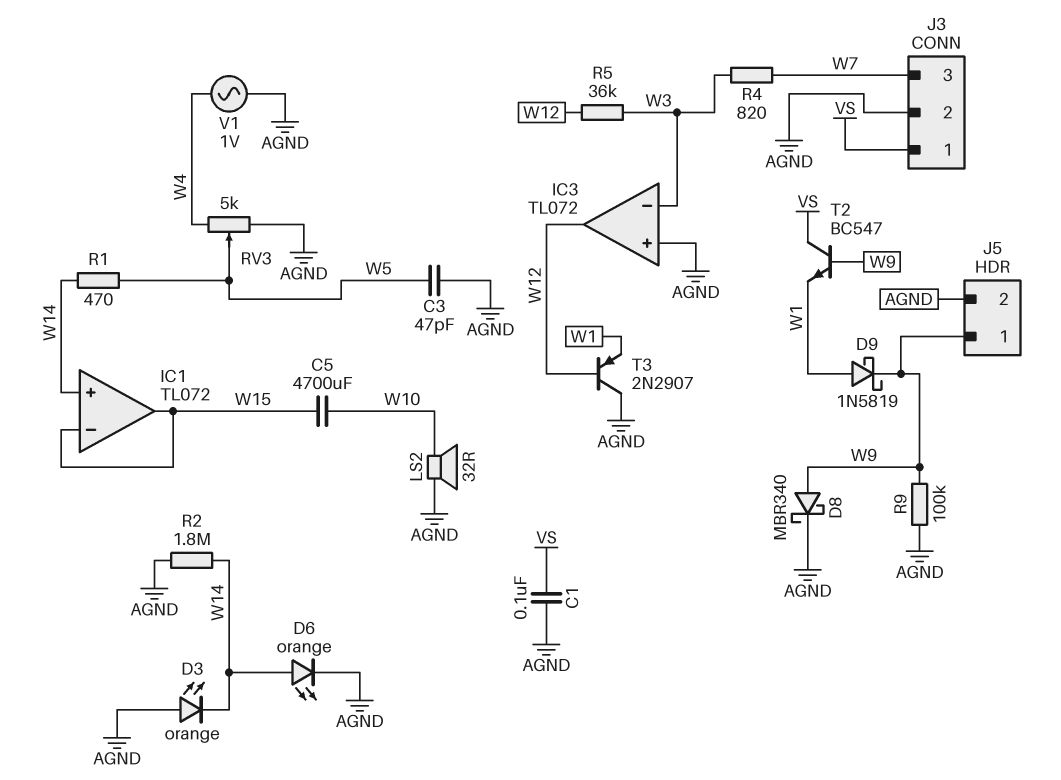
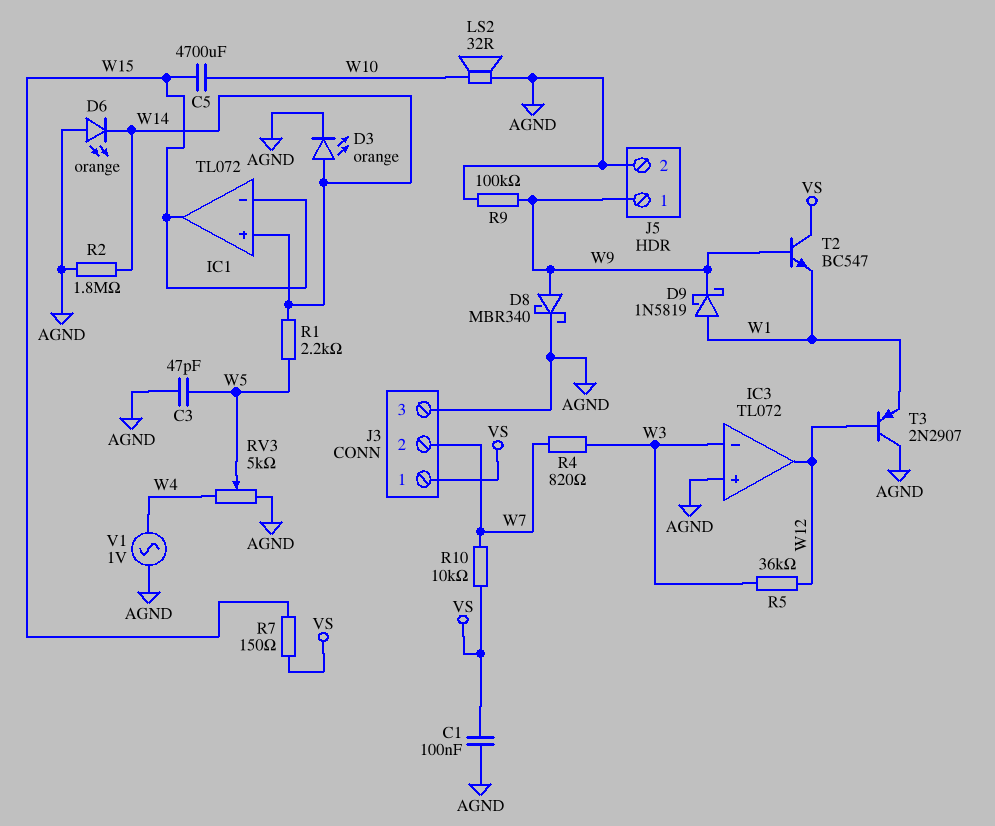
D3: LED orange (A AGND, K W14) -> LED orange (A W14, K AGND)
D6: LED orange (A W14, K AGND) -> LED orange (A AGND, K W14)
J3 pin 2: AGND -> W7
J3 pin 3: W7 -> AGND
R1: 470 (W5, W14) -> 2.2k (W5, W14)
R7: none -> 150 (VS, W15)
R10: none -> 10k (VS, W7)

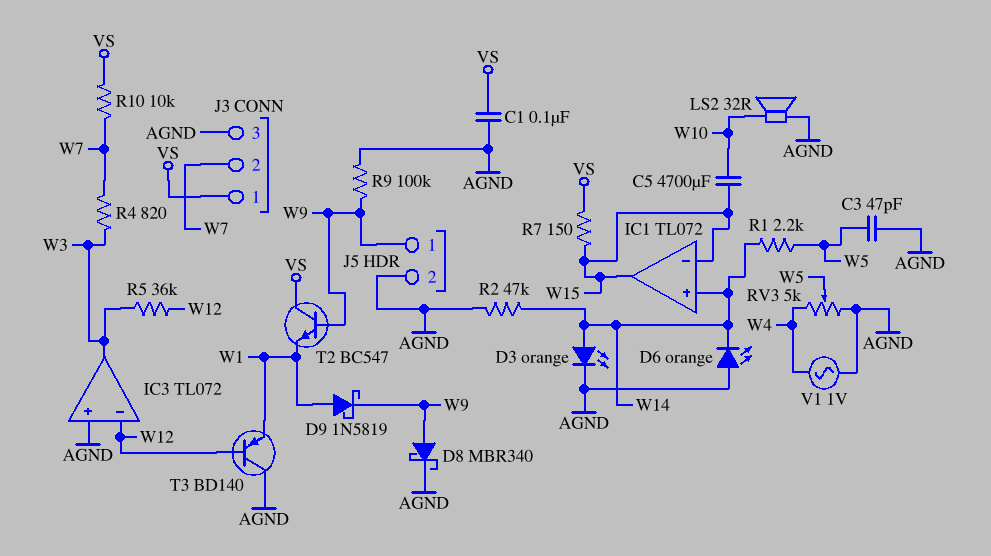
IC3 pin in-: W3 -> W12
IC3 pin out: W12 -> W3
R2: 1.8M (AGND, W14) -> 47k (AGND, W14)
T3: PNP 2N2907 (B W12, C AGND, E W1) -> PNP BD140 (B W12, C AGND, E W1)

